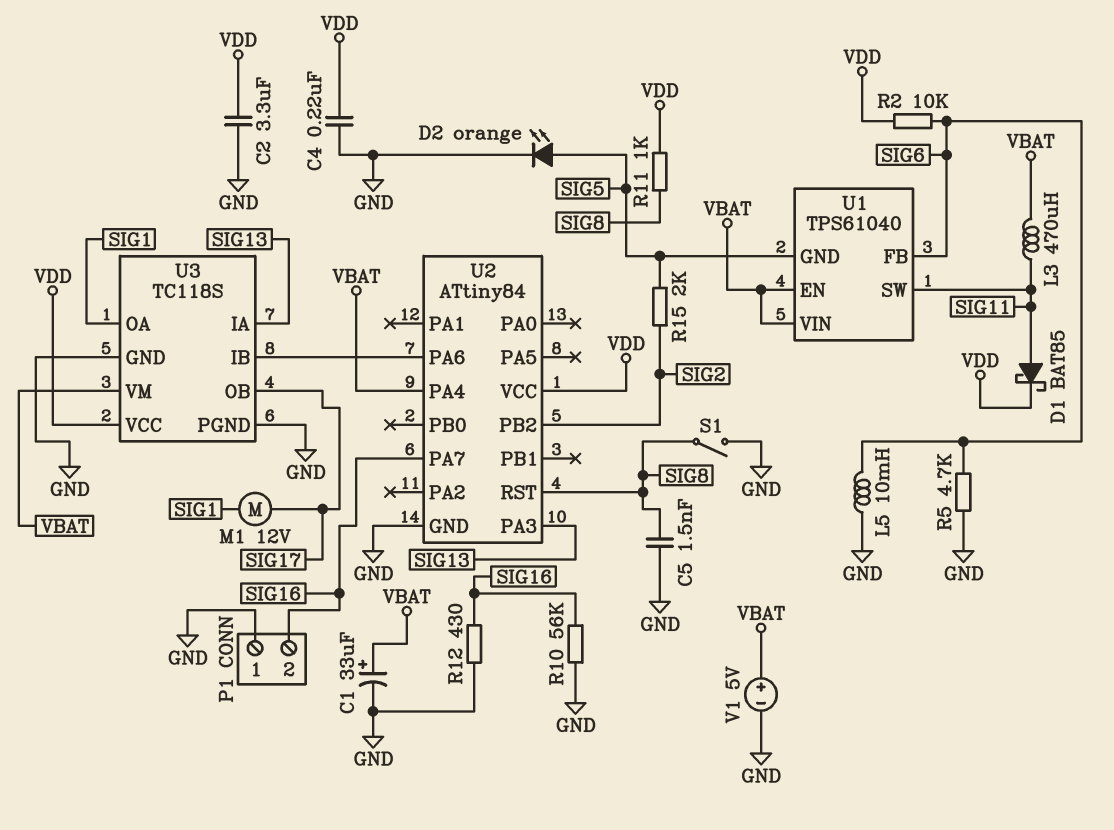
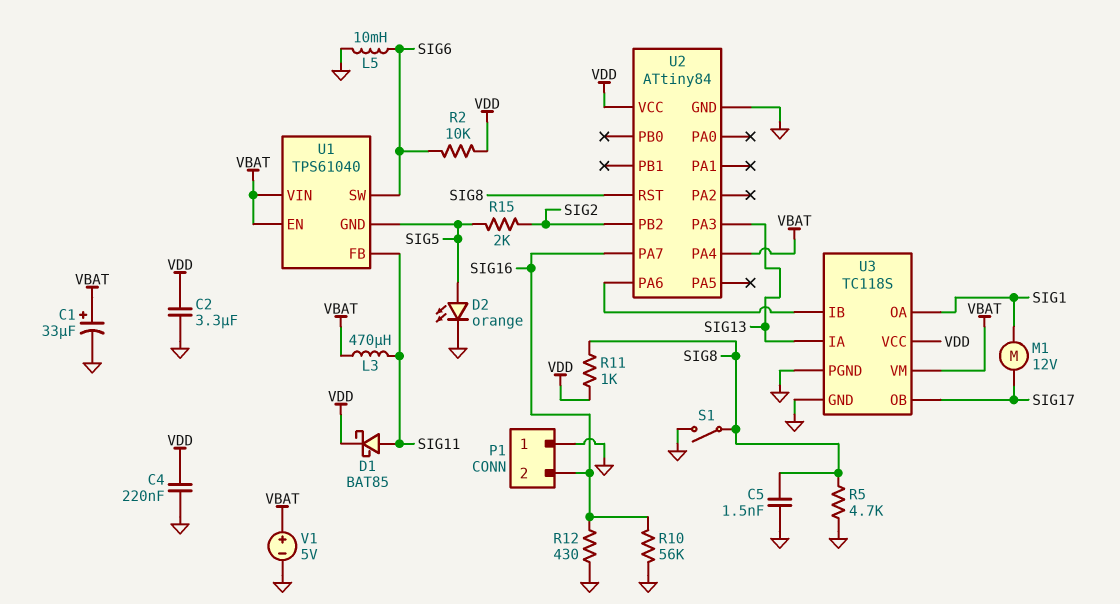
R5: 4.7k (GND, SIG6) -> 4.7k (GND, SIG8)
U1 pin FB: SIG6 -> SIG11
U1 pin SW: SIG11 -> SIG6

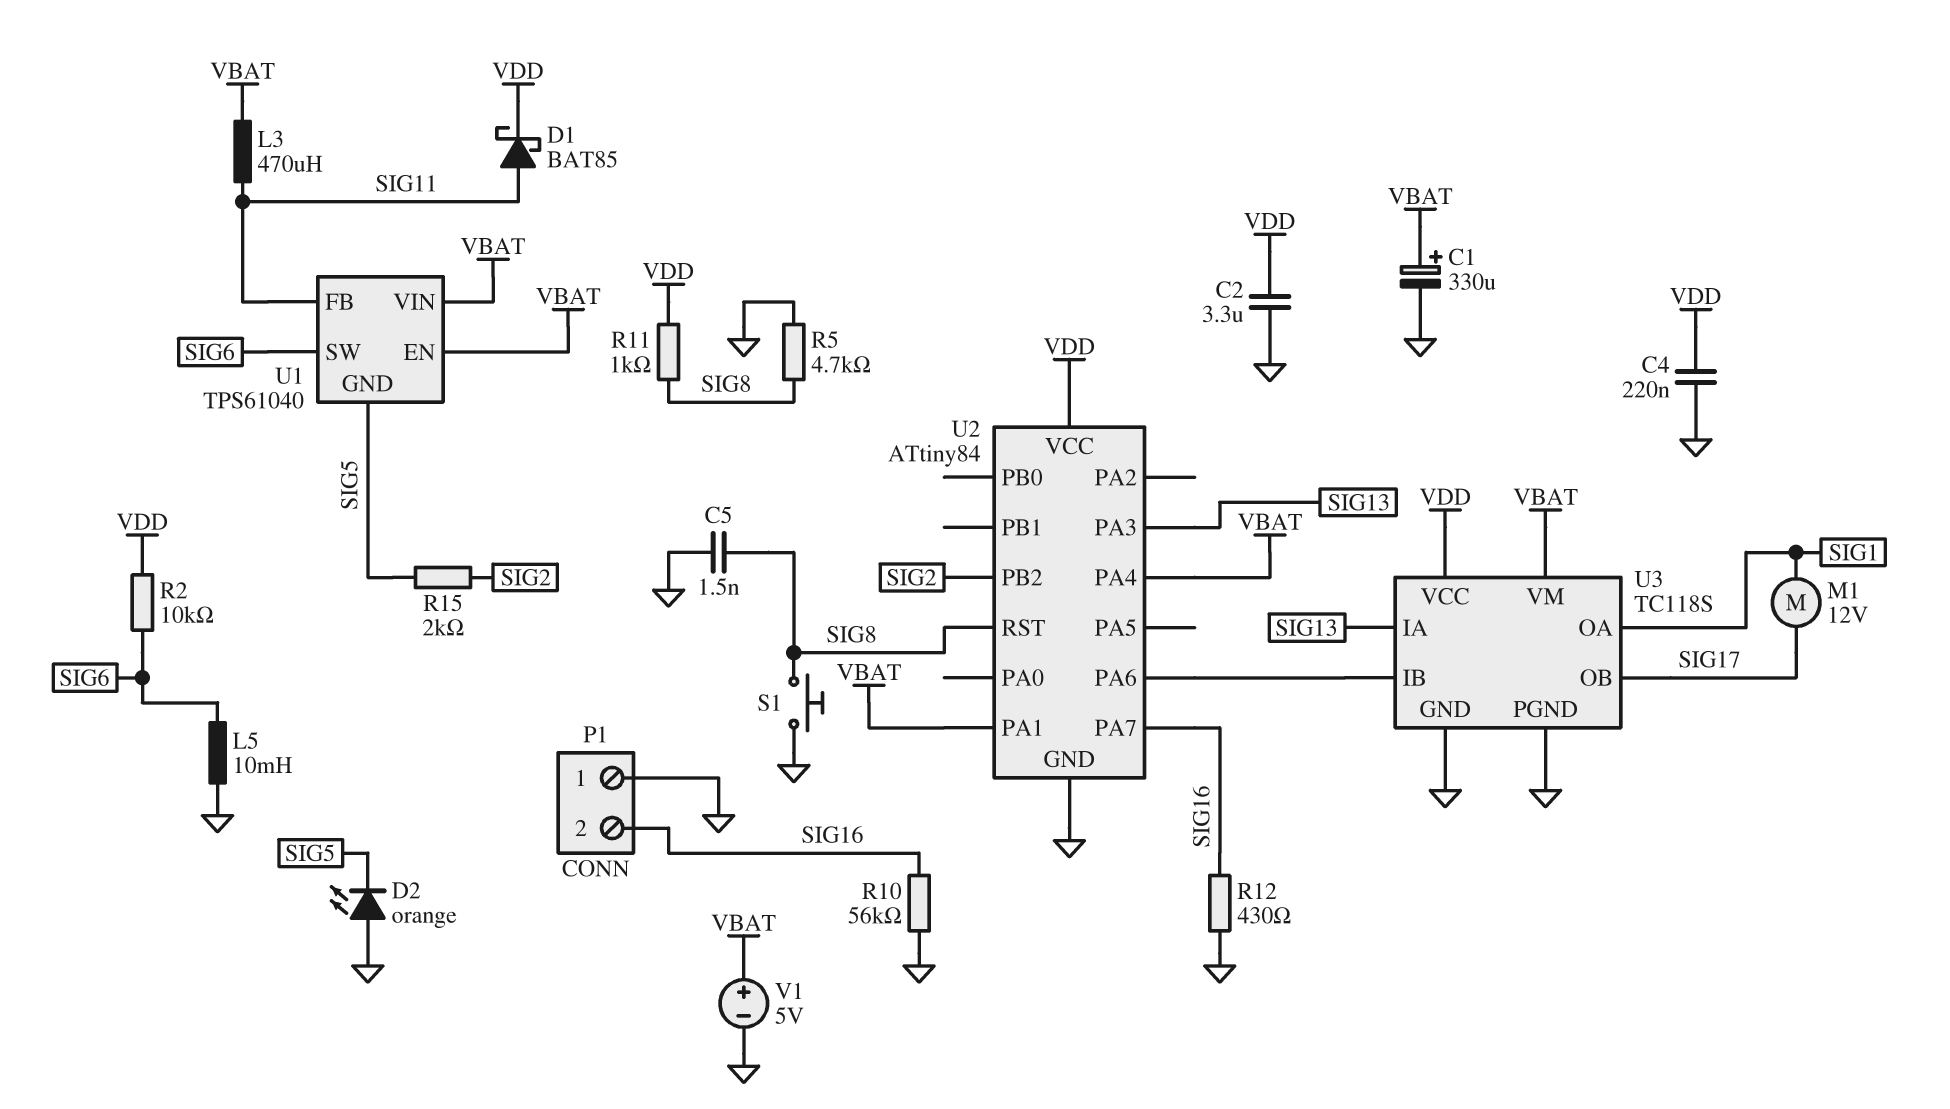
C1: 33uF (plus VBAT, minus GND) -> 330uF (plus VBAT, minus GND)
D2: LED orange (A SIG5, K GND) -> LED orange (A GND, K SIG5)
S1: switch (GND, SIG8) -> button (GND, SIG8)
U2 pin PA1: none -> VBAT

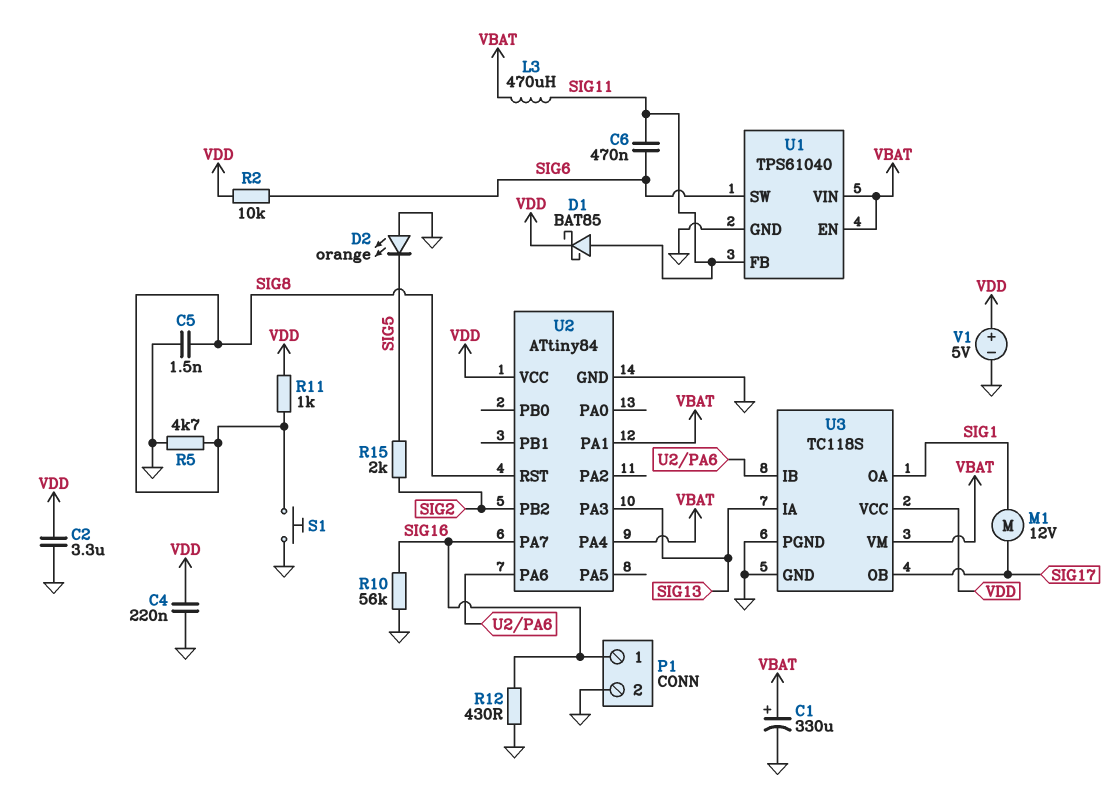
C6: none -> 470nF (SIG6, SIG11)
L5: 10mH (GND, SIG6) -> none
P1 pin 1: GND -> SIG16
P1 pin 2: SIG16 -> GND
U1 pin GND: SIG5 -> GND
V1: 5V (plus VBAT, minus GND) -> 5V (plus VDD, minus GND)

